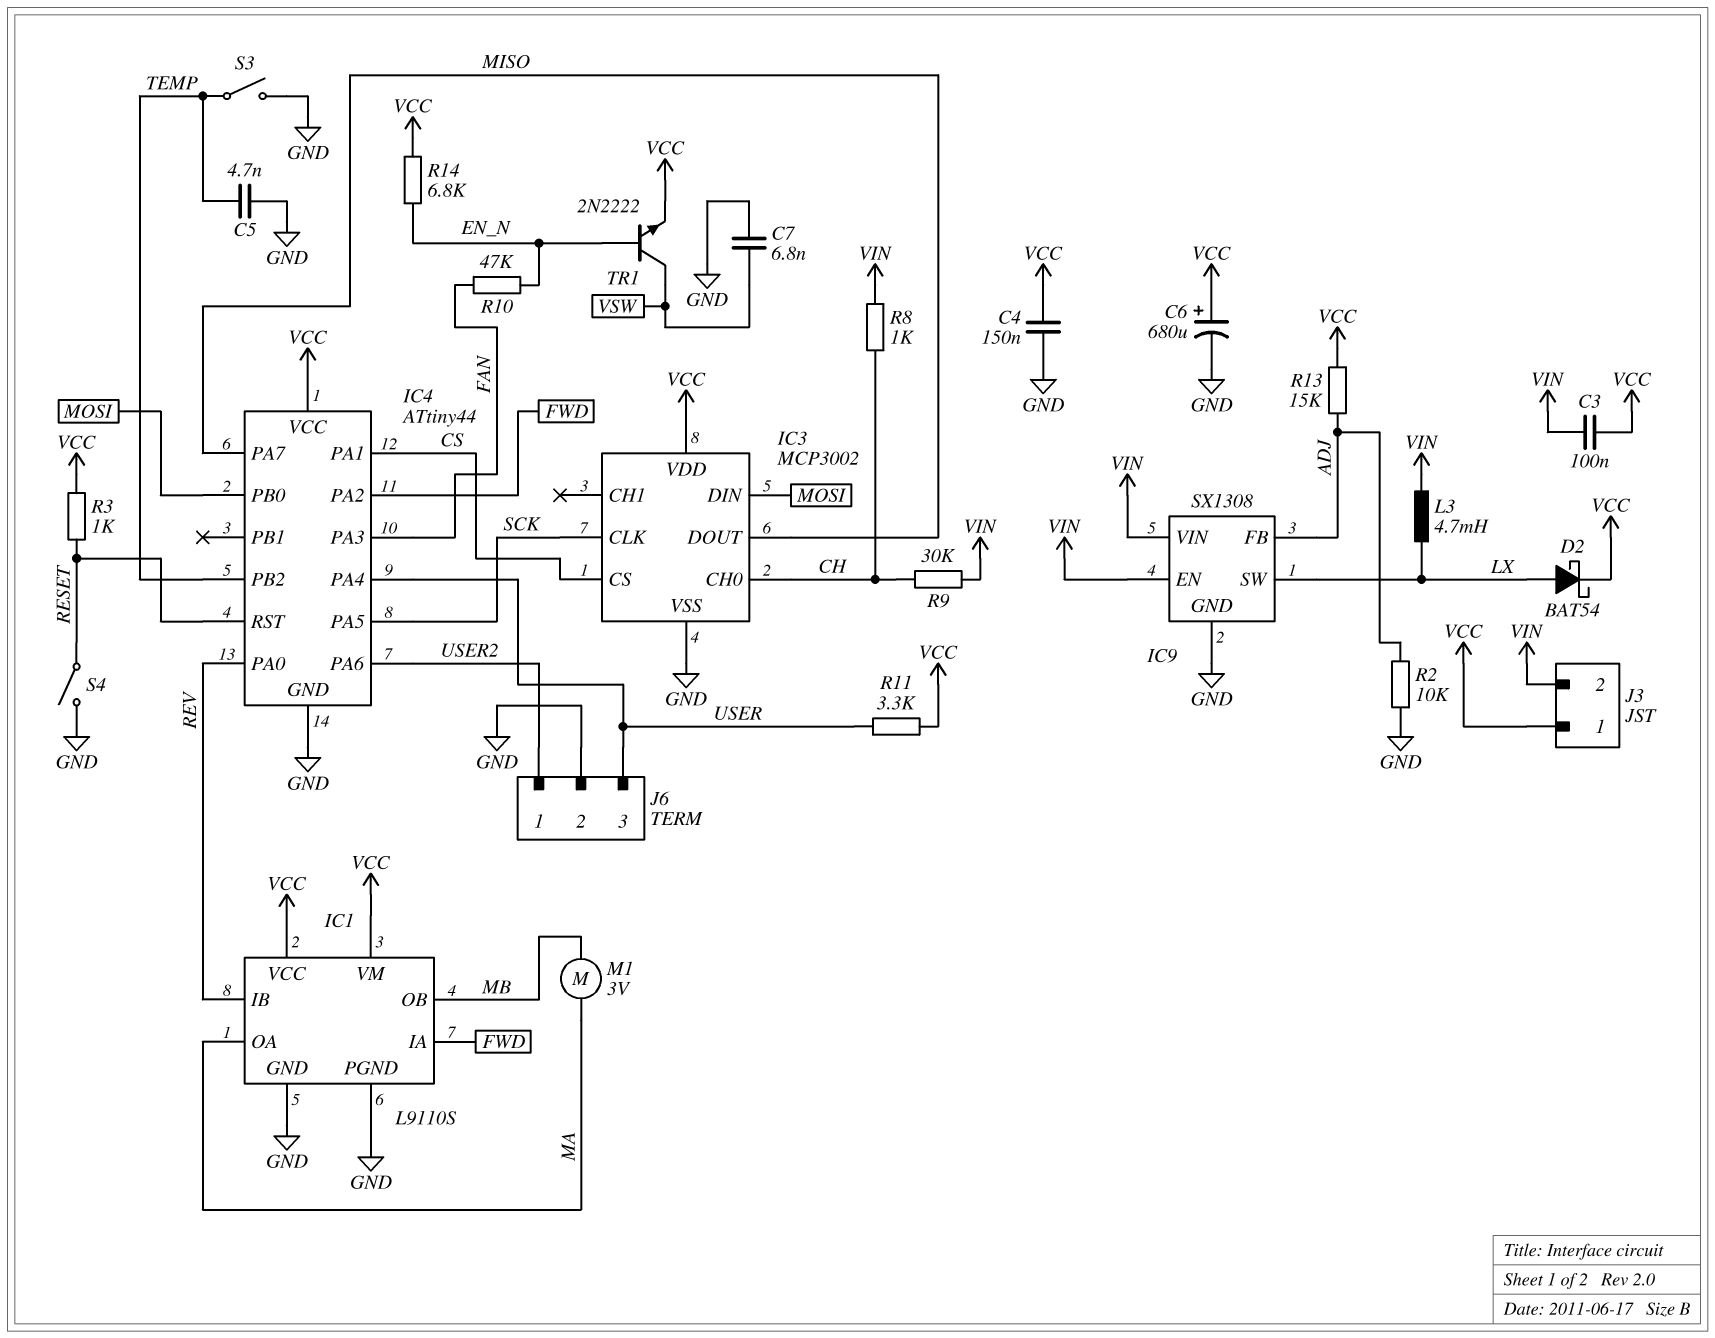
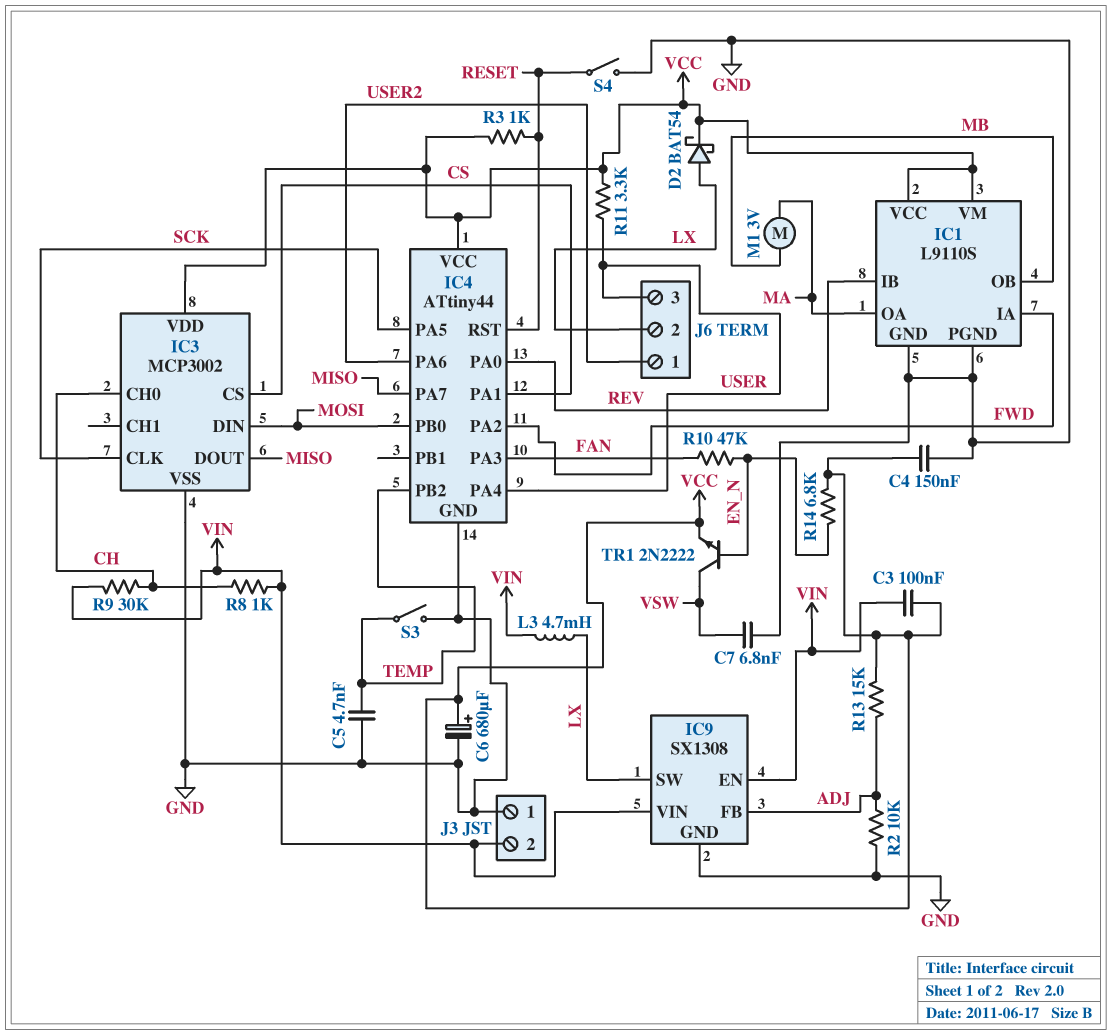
J3 pin 1: VCC -> GND
J6 pin 2: GND -> LX

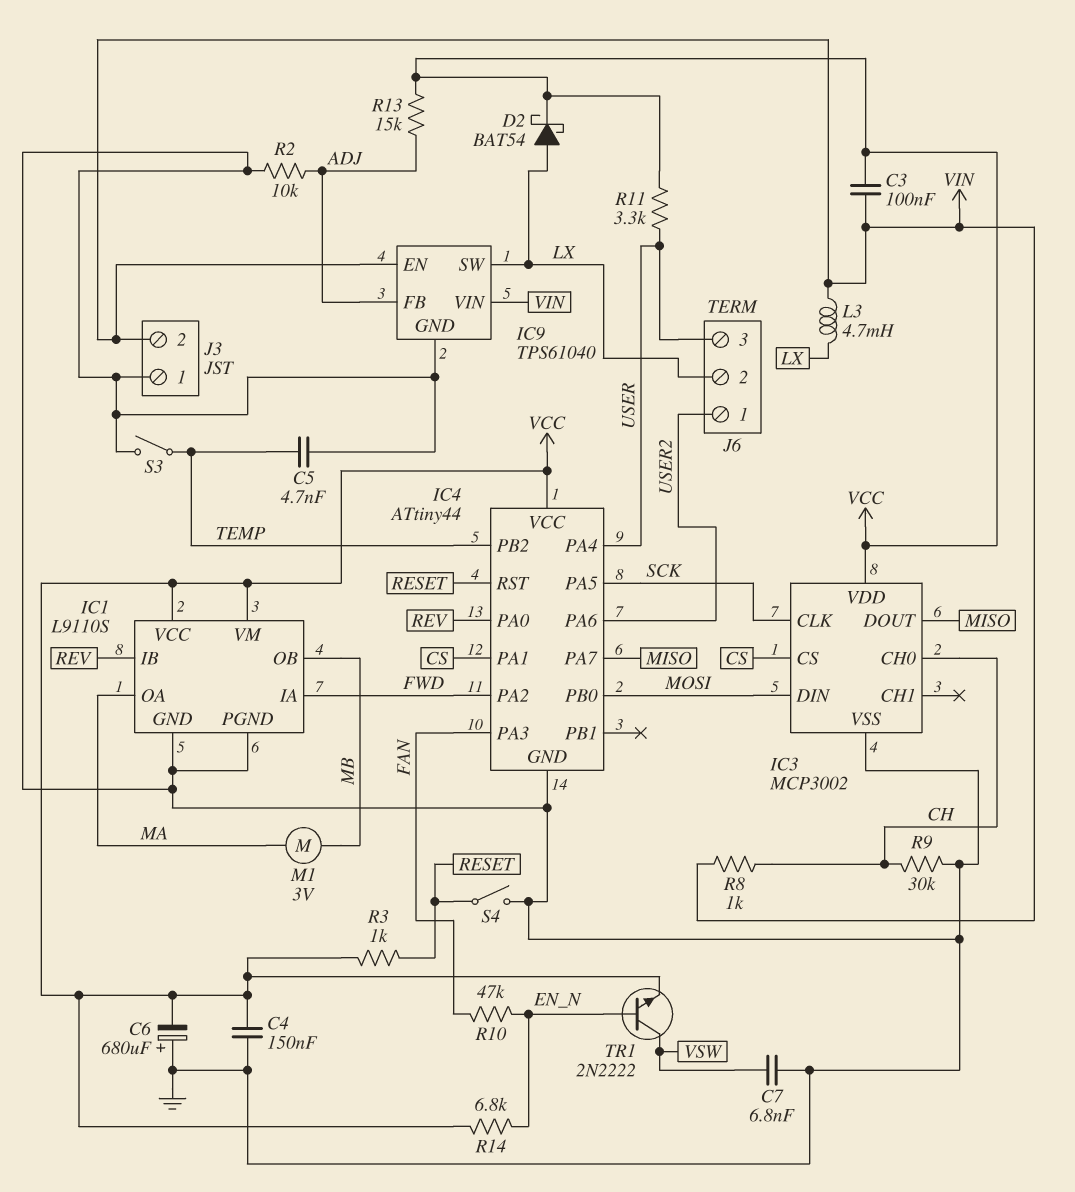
C6: 680uF (plus VCC, minus GND) -> 680uF (plus GND, minus VCC)
IC9: SX1308 -> TPS61040
R9: 30k (CH, VIN) -> 30k (CH, GND)

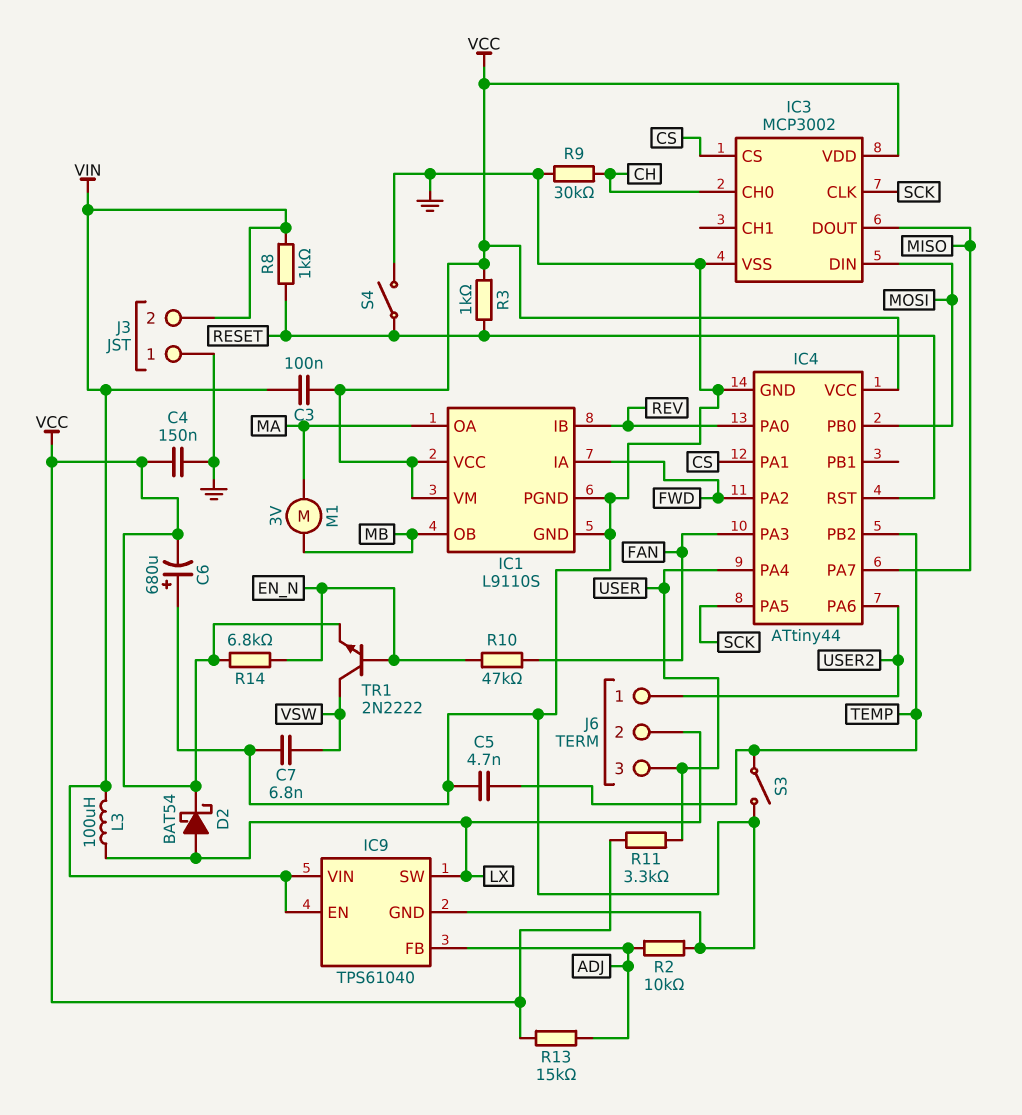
L3: 4.7mH (LX, VIN) -> 100uH (LX, VIN)
R8: 1k (CH, VIN) -> 1k (RESET, VIN)

